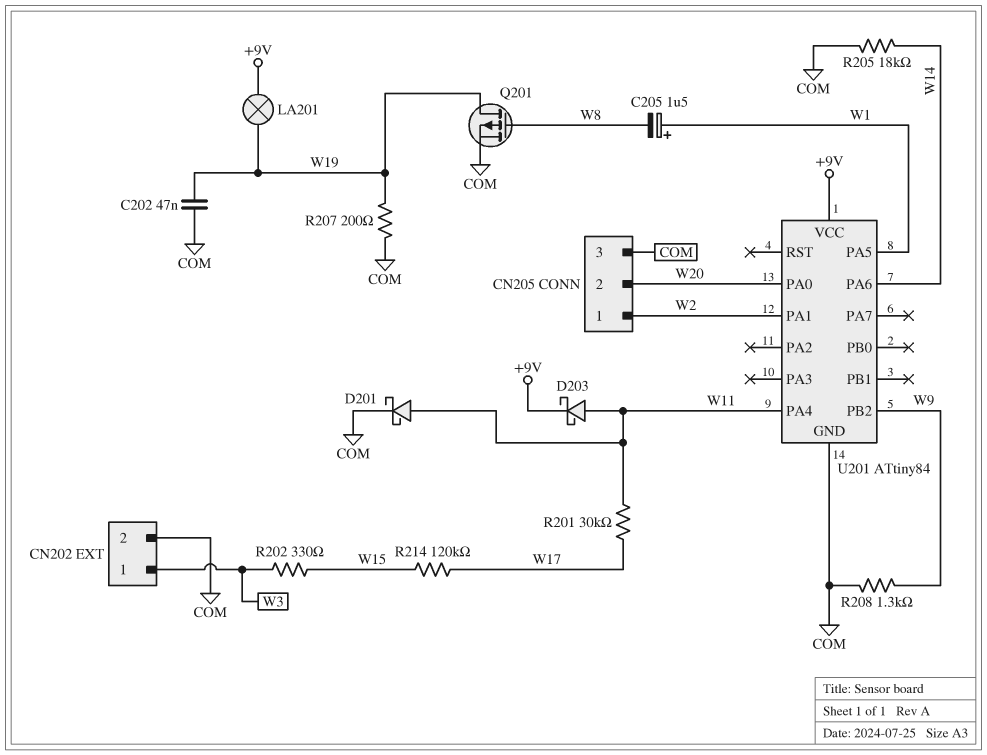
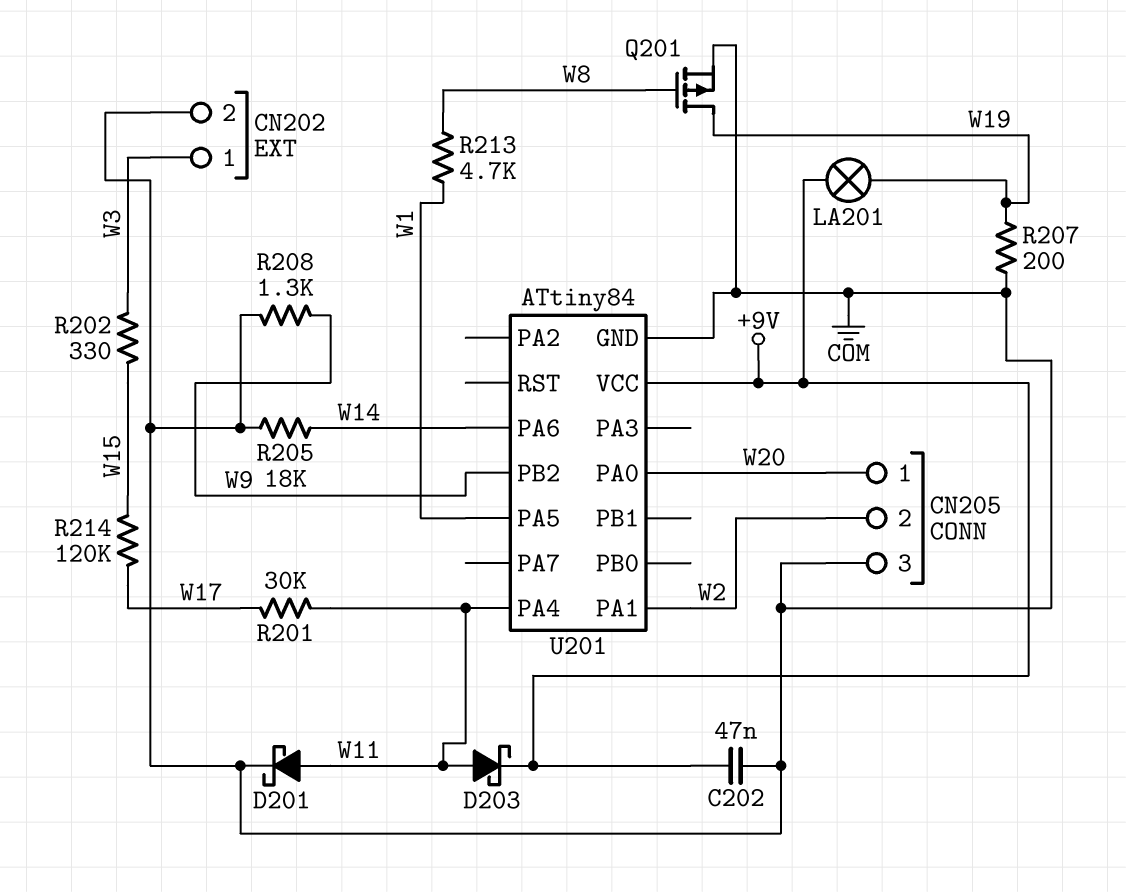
C202: 47nF (COM, W19) -> 47nF (+9V, COM)
C205: 1.5uF (plus W1, minus W8) -> none
CN205 pin 1: W2 -> W20
CN205 pin 2: W20 -> W2
R213: none -> 4.7k (W1, W8)

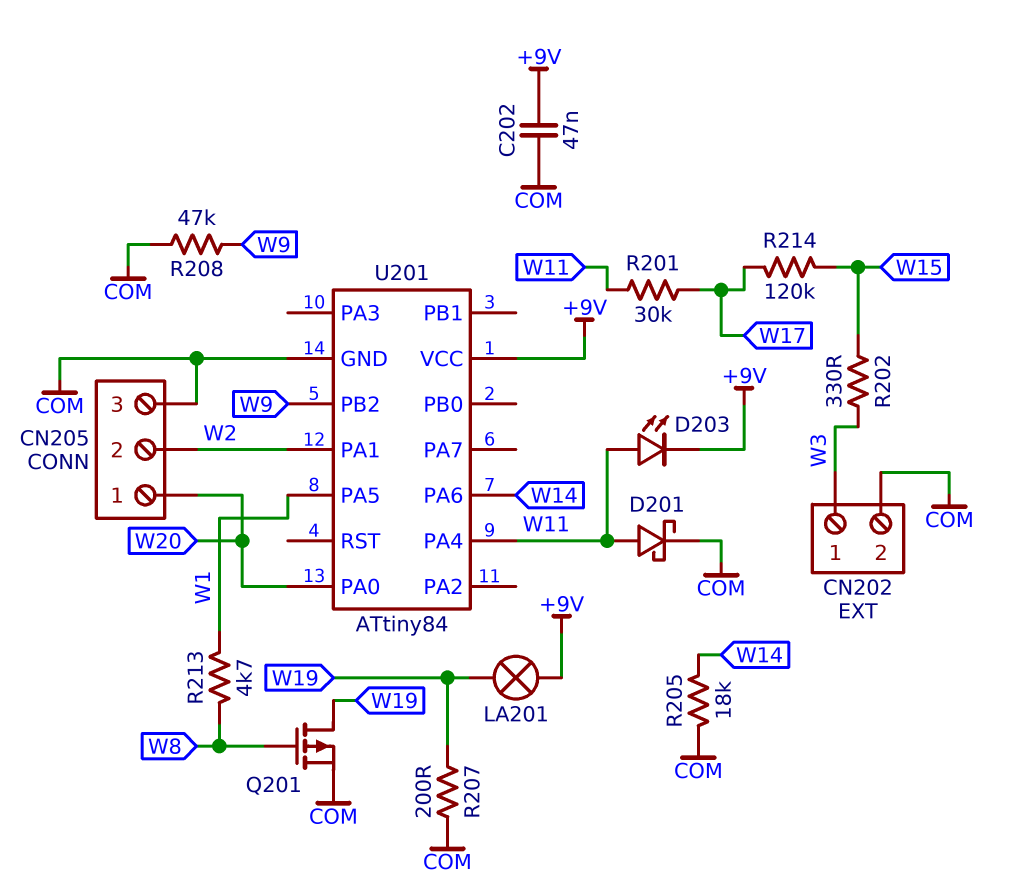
D203: schottky (A W11, K +9V) -> LED (A W11, K +9V)
R208: 1.3k (COM, W9) -> 47k (COM, W9)

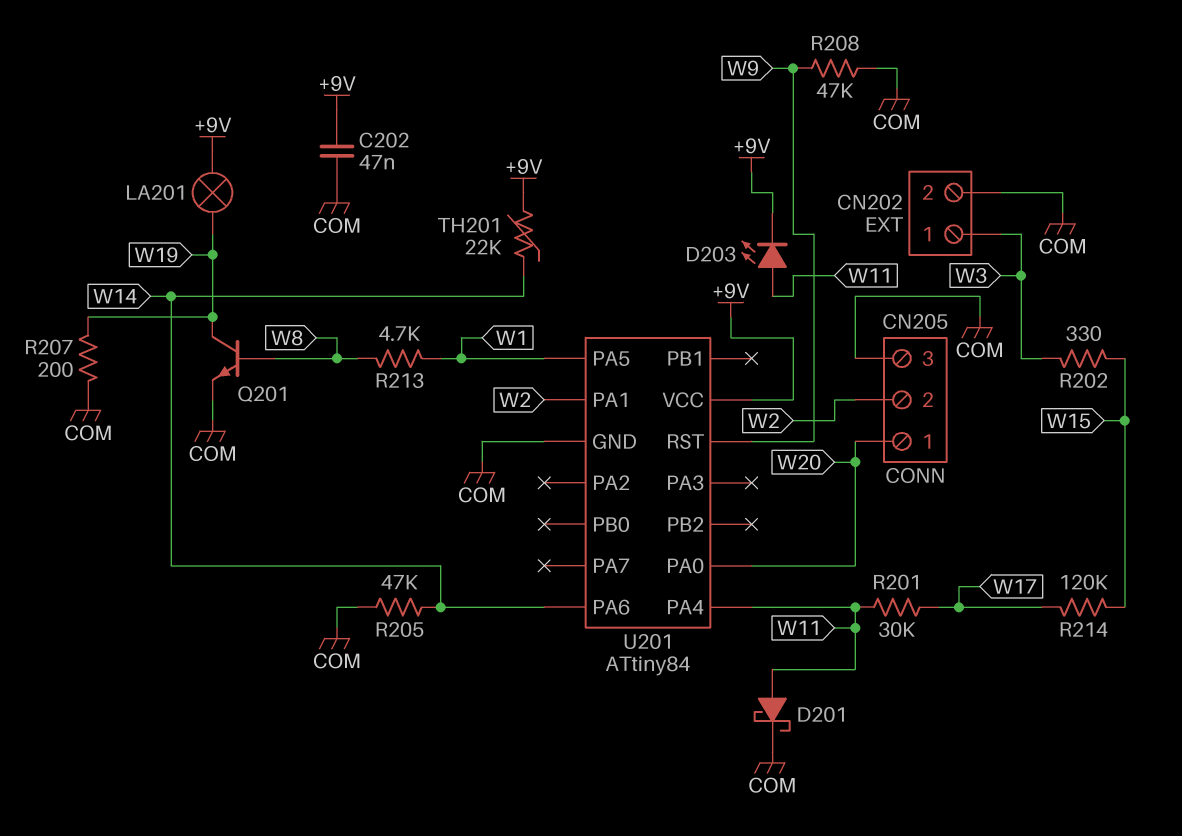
Q201: PMOS (G W8, D W19, S COM) -> NPN (B W8, C W19, E COM)
R205: 18k (COM, W14) -> 47k (COM, W14)
TH201: none -> 22k (+9V, W14)
U201 pin PB2: W9 -> none
U201 pin RST: none -> W9

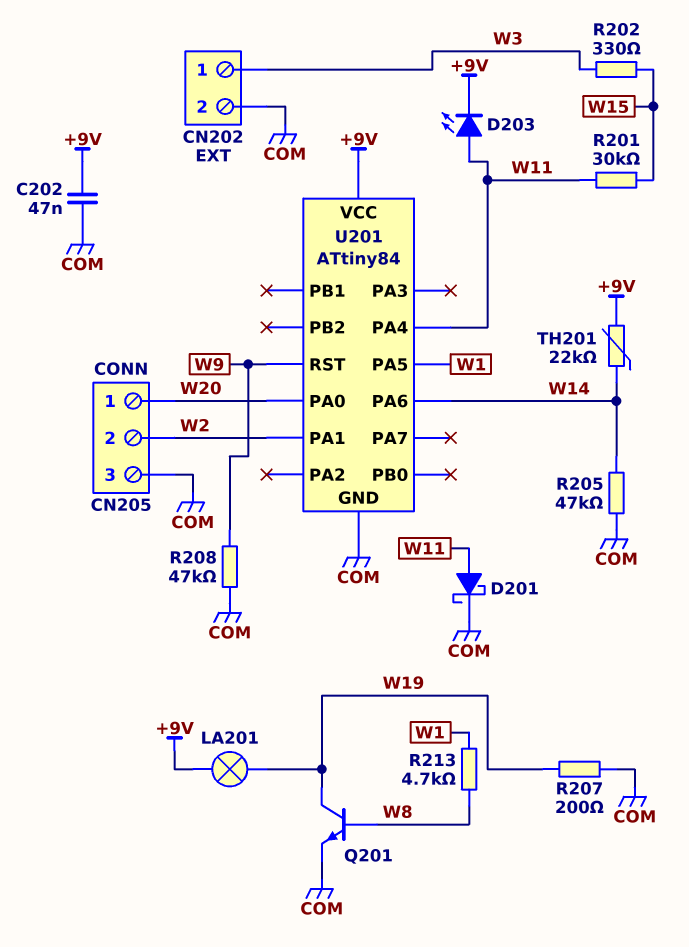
R201: 30k (W11, W17) -> 30k (W11, W15)
R214: 120k (W15, W17) -> none

